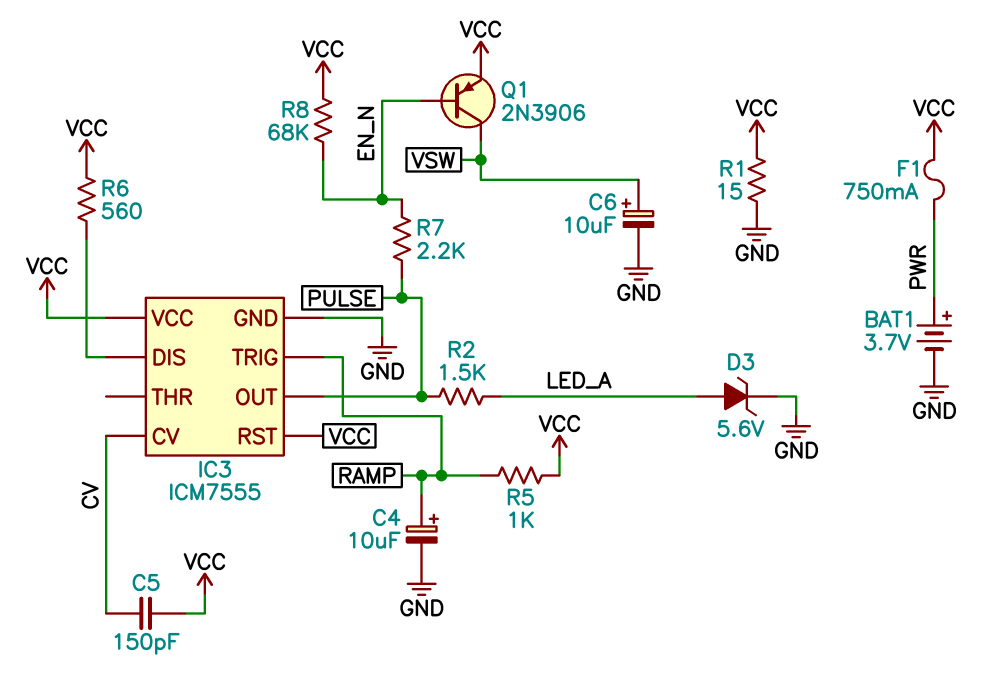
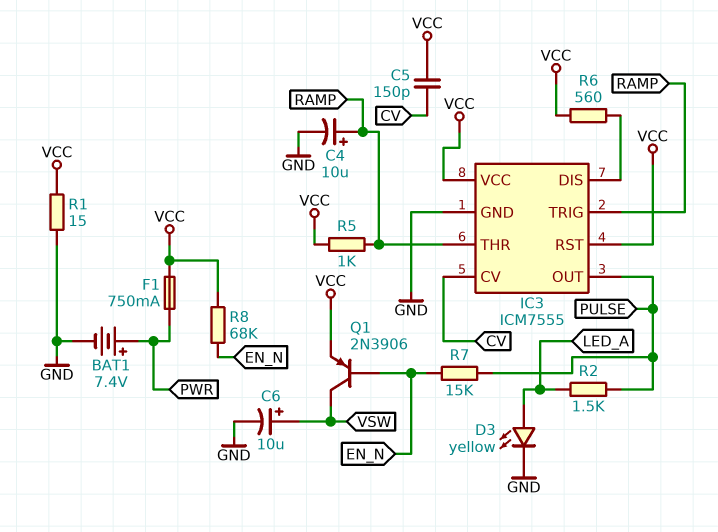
BAT1: 3.7V (plus PWR, minus GND) -> 7.4V (plus PWR, minus GND)
D3: zener 5.6V (A LED_A, K GND) -> LED yellow (A LED_A, K GND)
IC3 pin THR: none -> RAMP
R7: 2.2k (EN_N, PULSE) -> 15k (EN_N, PULSE)

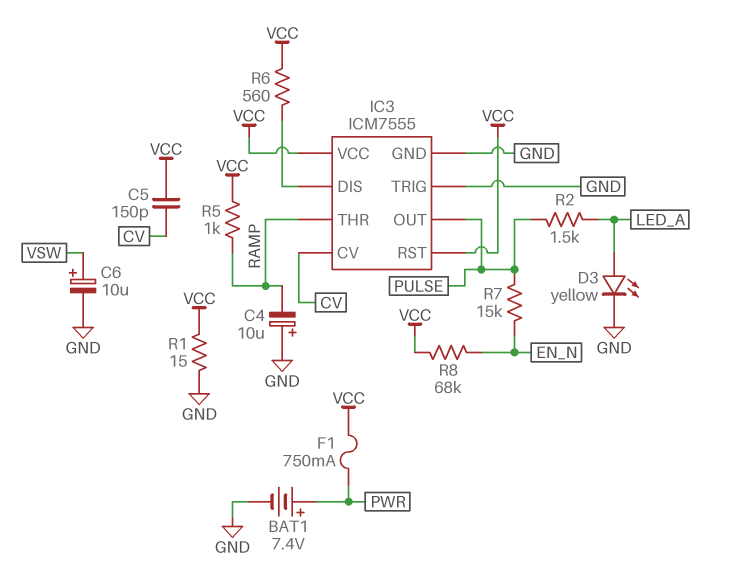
C4: 10uF (plus RAMP, minus GND) -> 10uF (plus GND, minus RAMP)
IC3 pin TRIG: RAMP -> GND
Q1: PNP 2N3906 (B EN_N, C VSW, E VCC) -> none

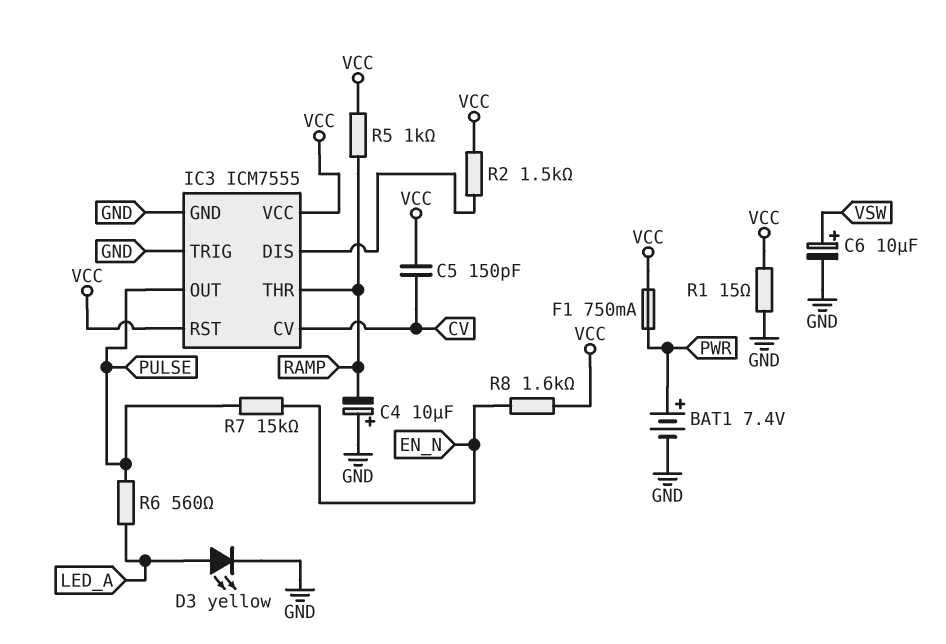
R2: 1.5k (LED_A, PULSE) -> 1.5k (IC3/DIS, VCC)
R6: 560 (IC3/DIS, VCC) -> 560 (LED_A, PULSE)
R8: 68k (EN_N, VCC) -> 1.6k (EN_N, VCC)

